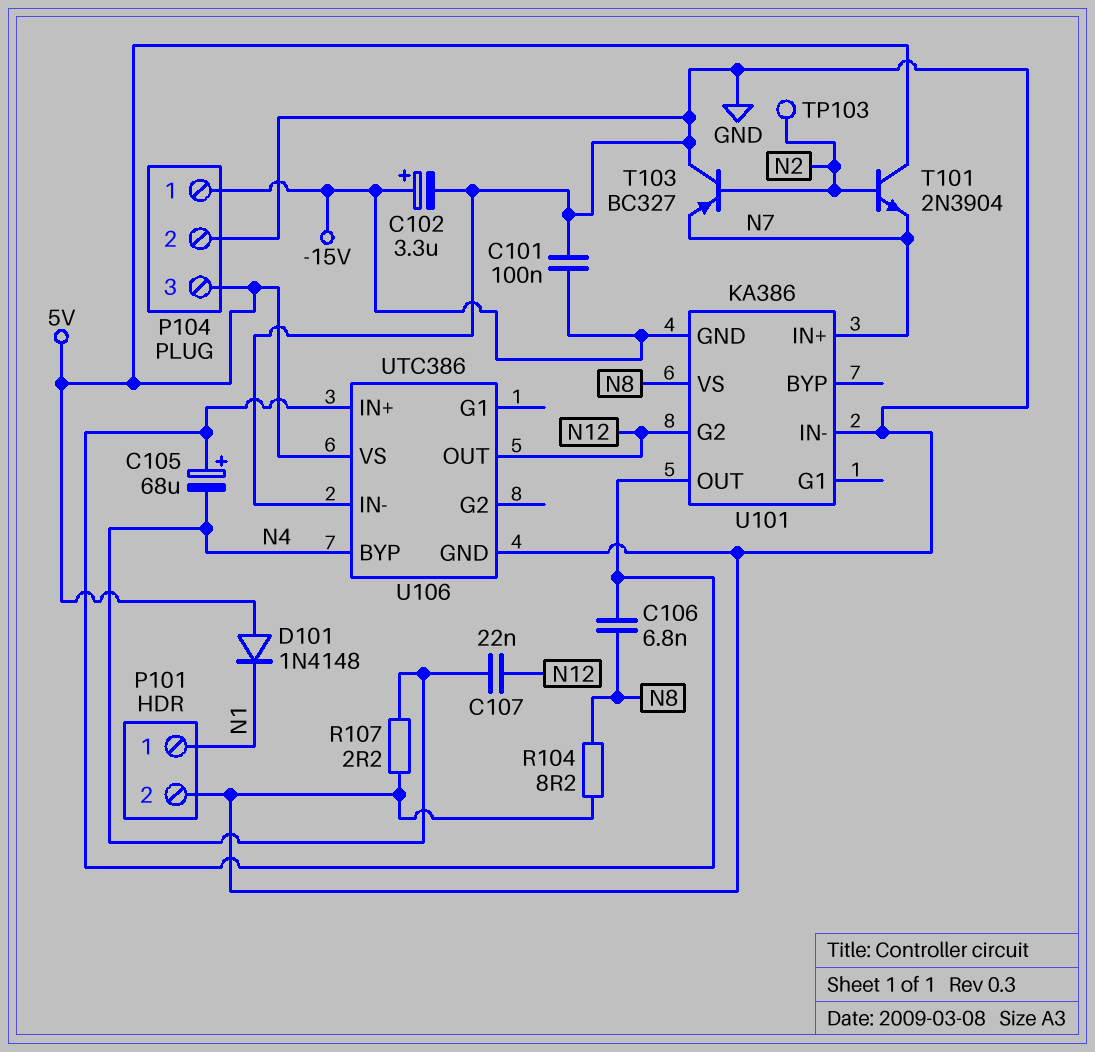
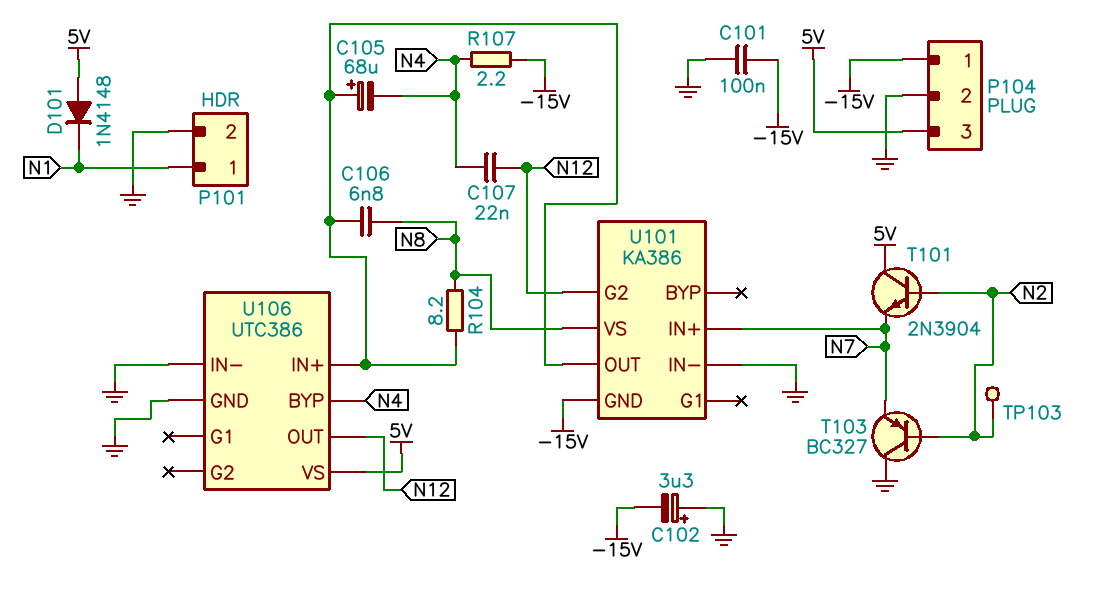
C102: 3.3uF (plus -15V, minus GND) -> 3.3uF (plus GND, minus -15V)
R104: 8.2 (GND, N8) -> 8.2 (N8, U101/OUT)
R107: 2.2 (GND, N4) -> 2.2 (-15V, N4)

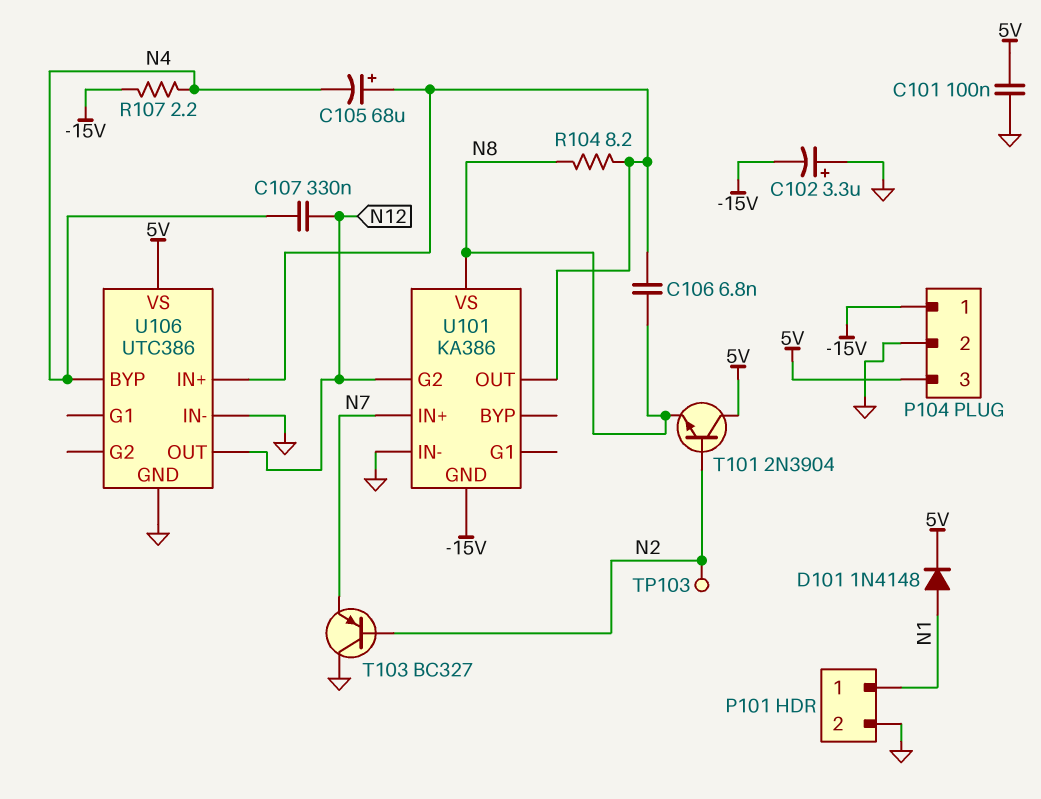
C101: 100nF (-15V, GND) -> 100nF (5V, GND)
C107: 22nF (N4, N12) -> 330nF (N4, N12)
D101: diode 1N4148 (A 5V, K N1) -> diode 1N4148 (A N1, K 5V)
T101: NPN 2N3904 (B N2, C 5V, E N7) -> NPN 2N3904 (B N2, C 5V, E N8)

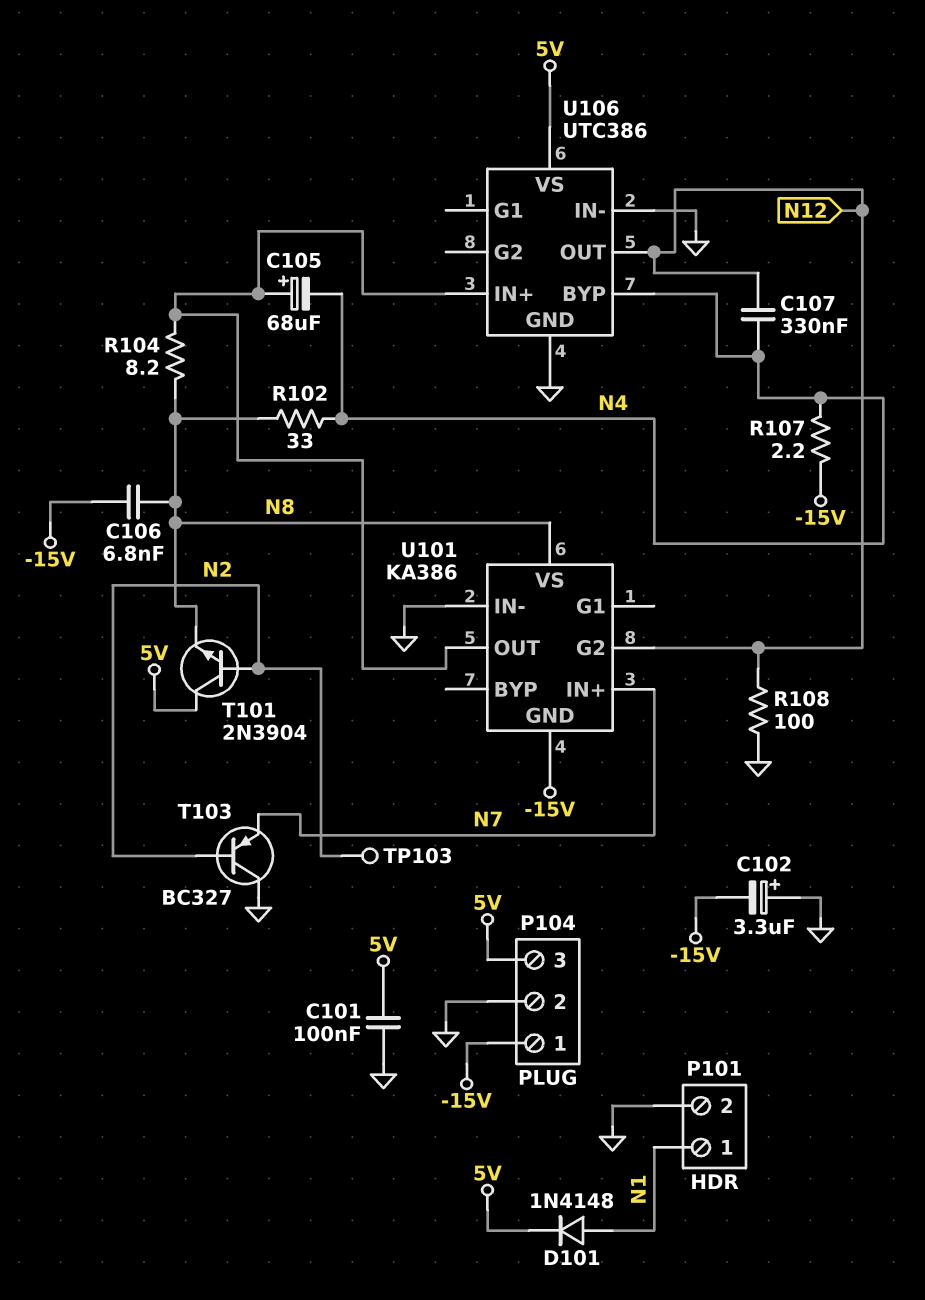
C106: 6.8nF (N8, U101/OUT) -> 6.8nF (-15V, N8)
R102: none -> 33 (N4, N8)
R108: none -> 100 (GND, N12)

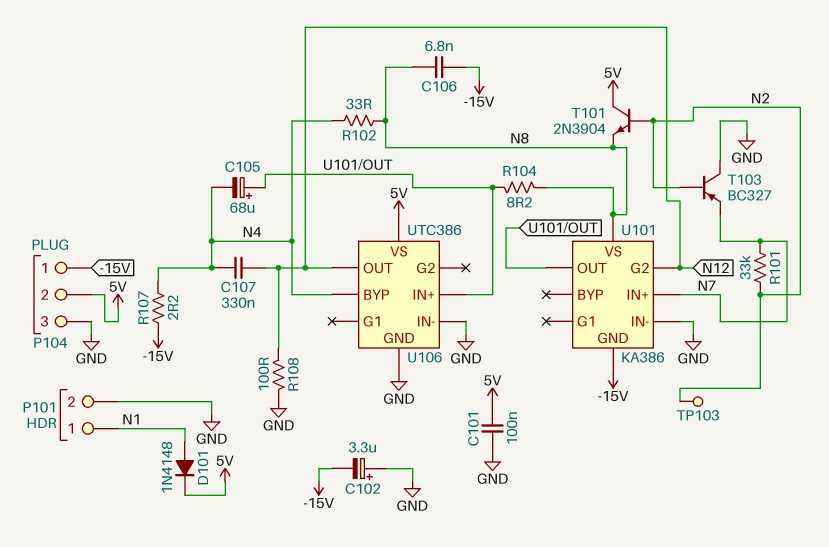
P104 pin 2: GND -> 5V
P104 pin 3: 5V -> GND
R101: none -> 33k (N2, N7)

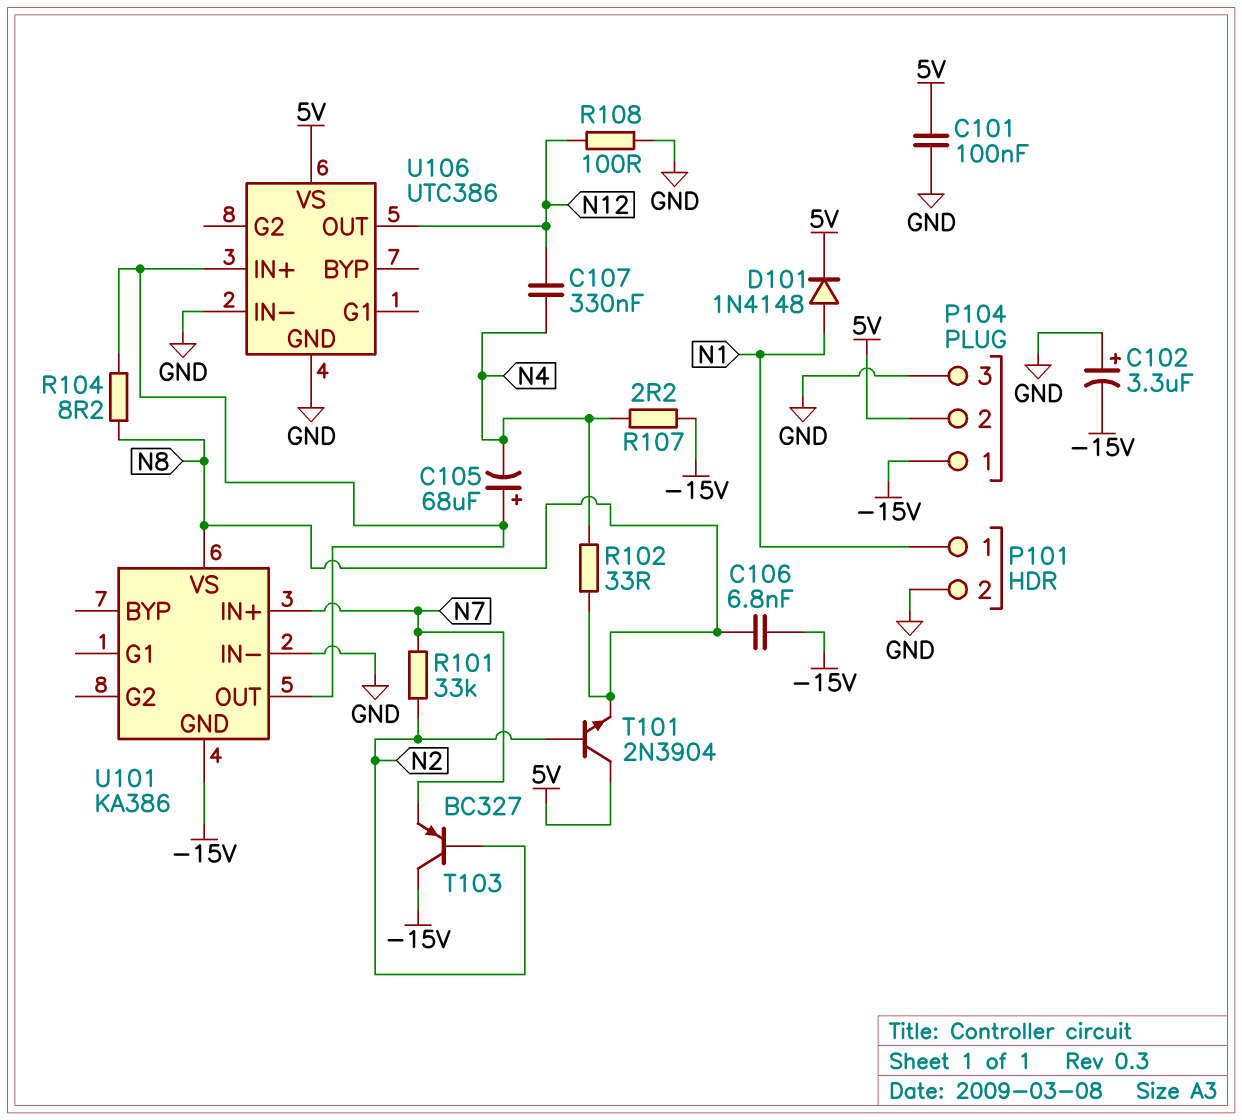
T103: PNP BC327 (B N2, C GND, E N7) -> PNP BC327 (B N2, C -15V, E N7)
TP103: test point (N2) -> none
U101 pin G2: N12 -> none
U106 pin BYP: N4 -> none

